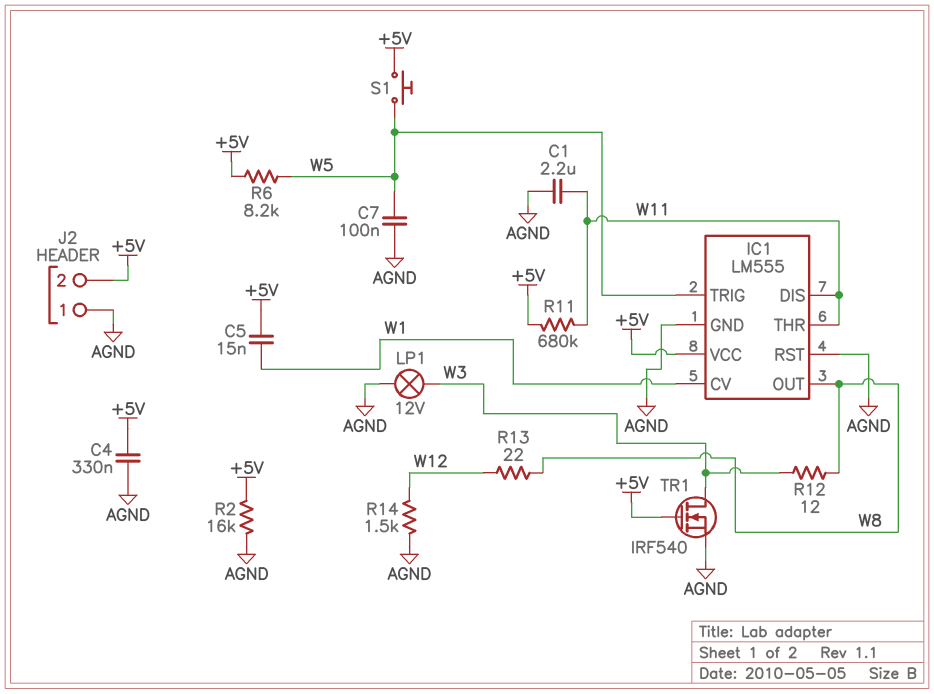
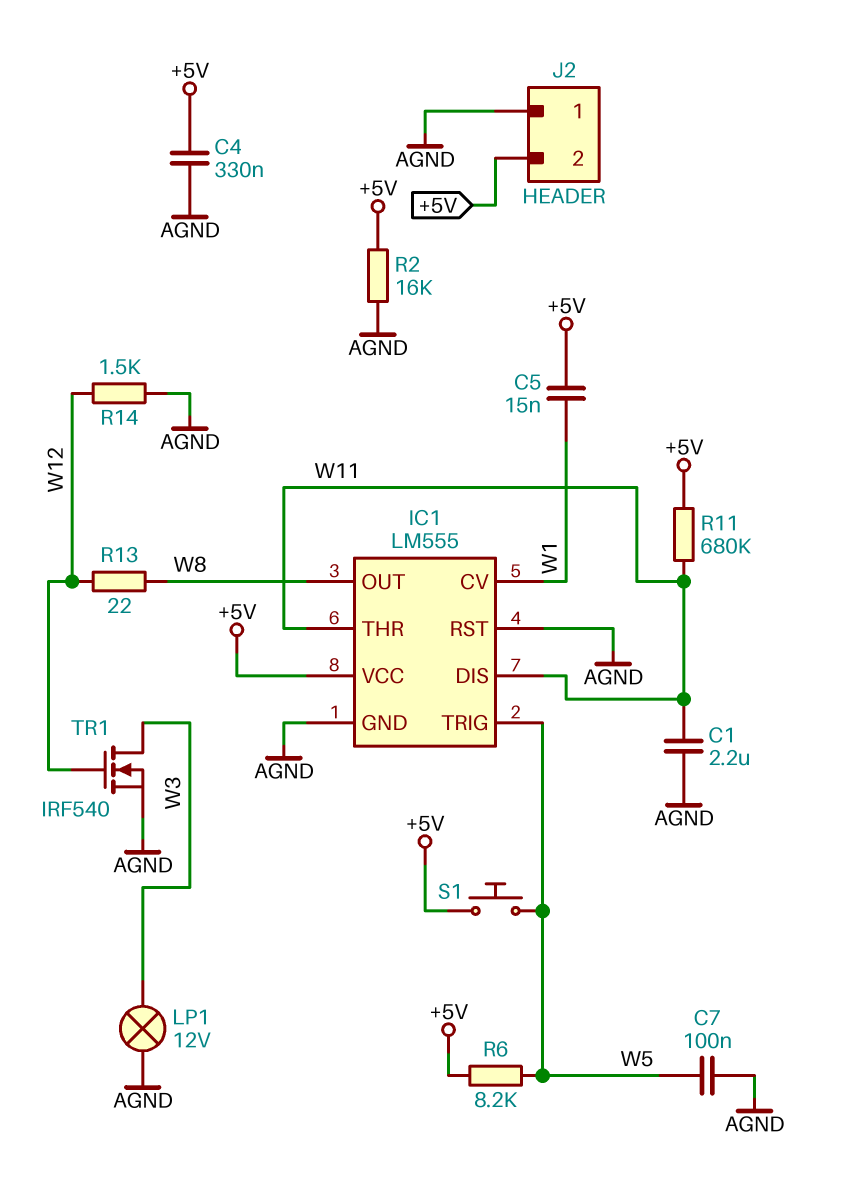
R12: 12 (W3, W8) -> none
TR1: NMOS IRF540 (G +5V, D W3, S AGND) -> NMOS IRF540 (G W12, D W3, S AGND)

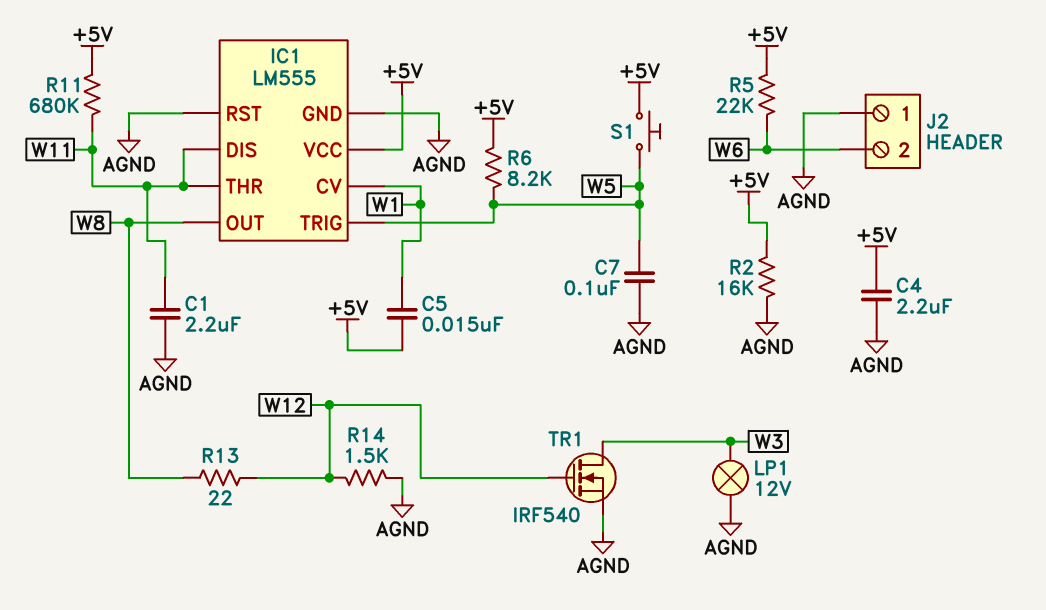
C4: 330nF (+5V, AGND) -> 2.2uF (+5V, AGND)
J2 pin 2: +5V -> W6
R5: none -> 22k (+5V, W6)

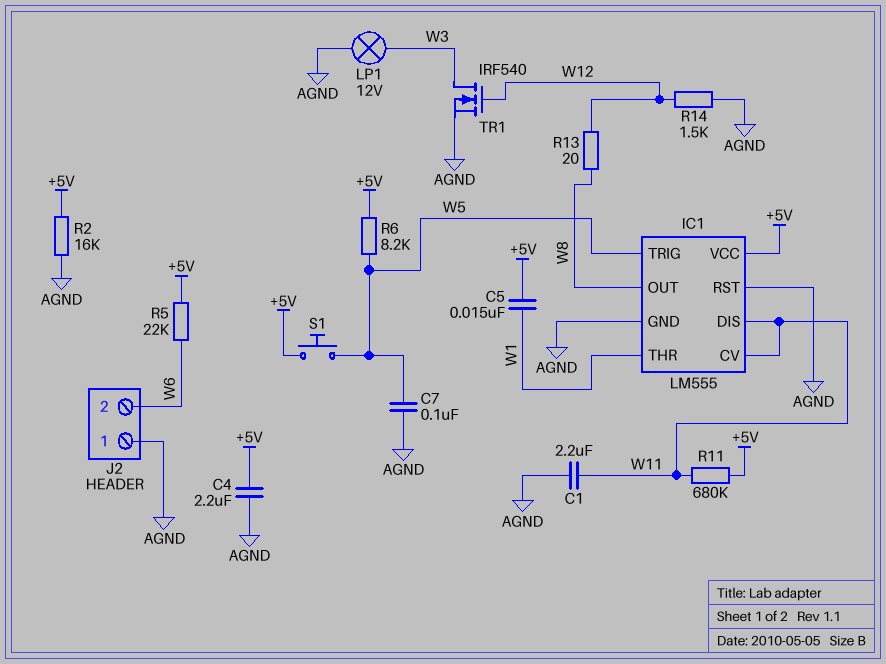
IC1 pin CV: W1 -> W11
IC1 pin THR: W11 -> W1
R13: 22 (W8, W12) -> 20 (W8, W12)

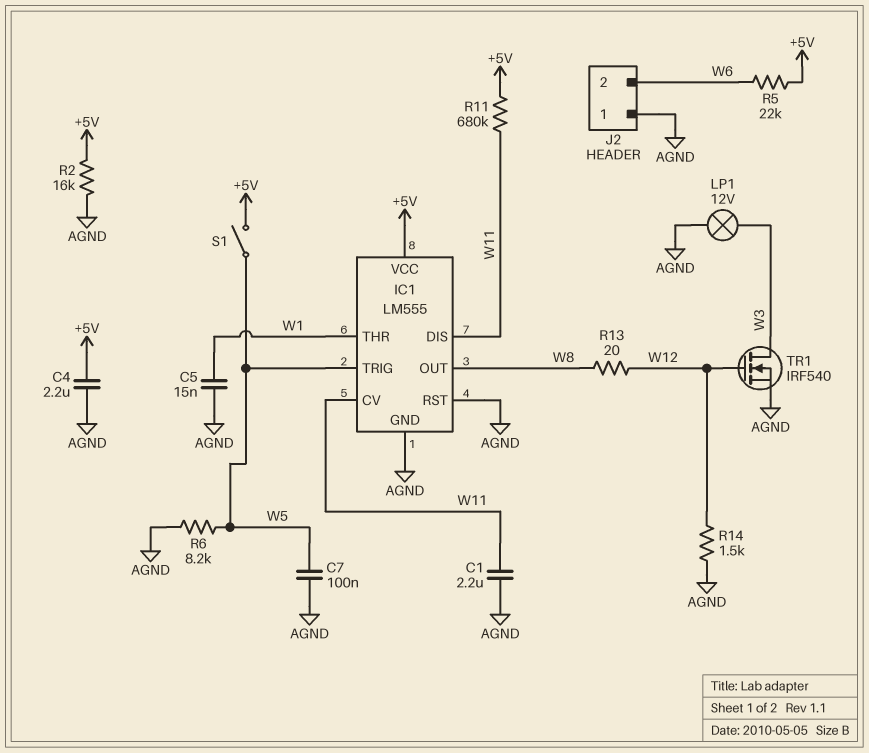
C5: 15nF (+5V, W1) -> 15nF (AGND, W1)
R6: 8.2k (+5V, W5) -> 8.2k (AGND, W5)
S1: button (+5V, W5) -> switch (+5V, W5)

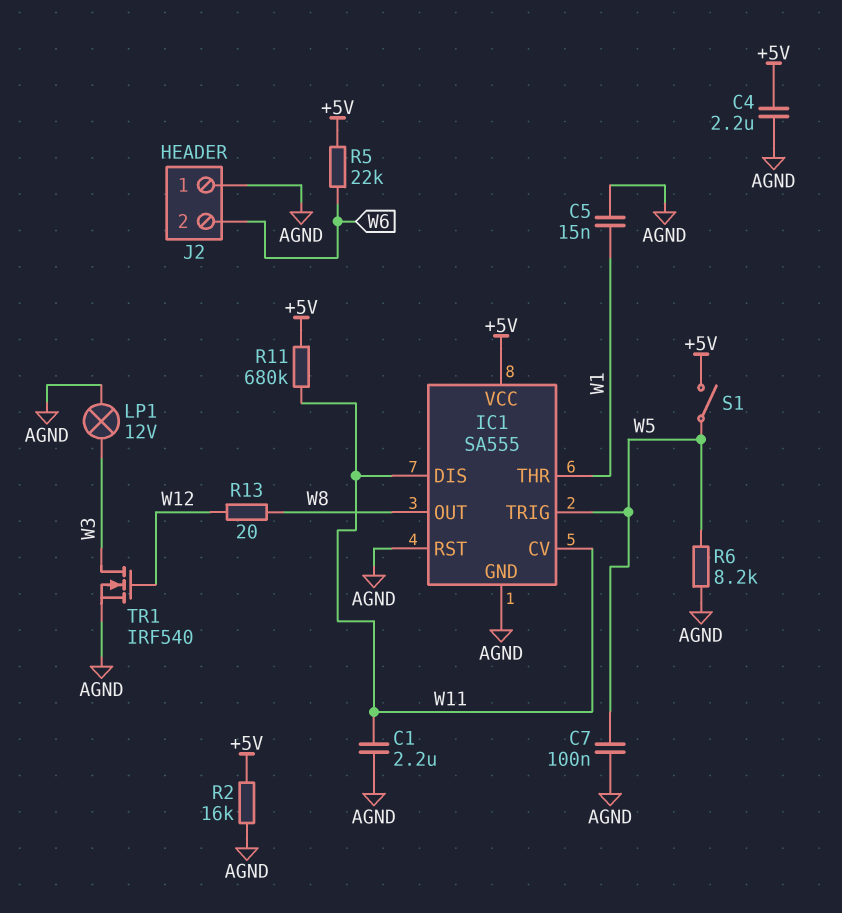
IC1: LM555 -> SA555
R14: 1.5k (AGND, W12) -> none

